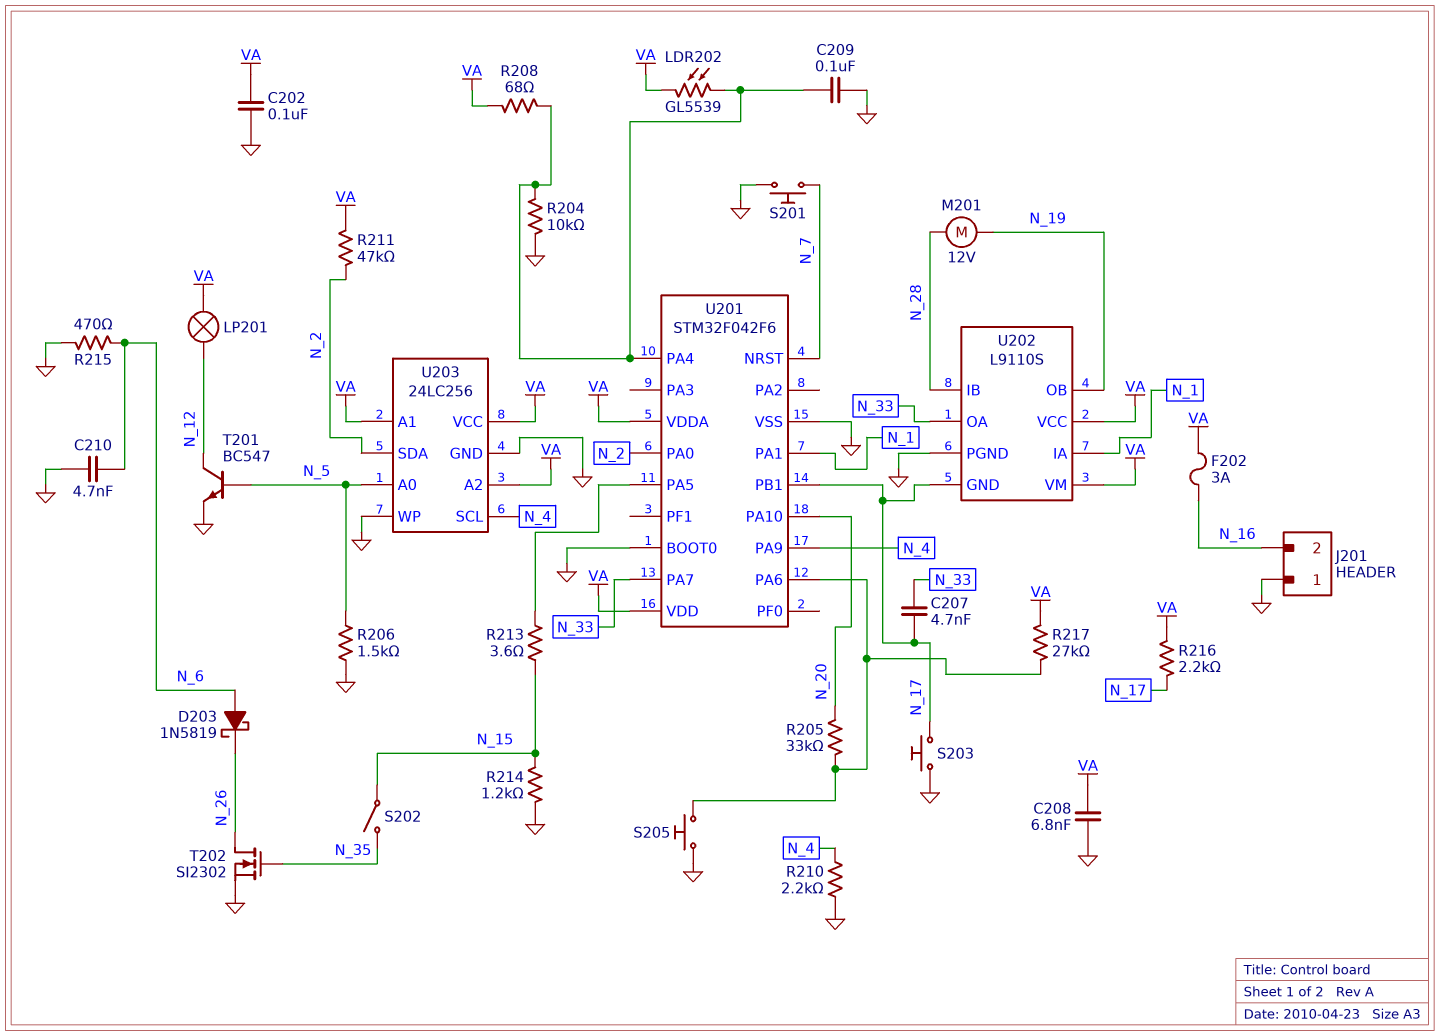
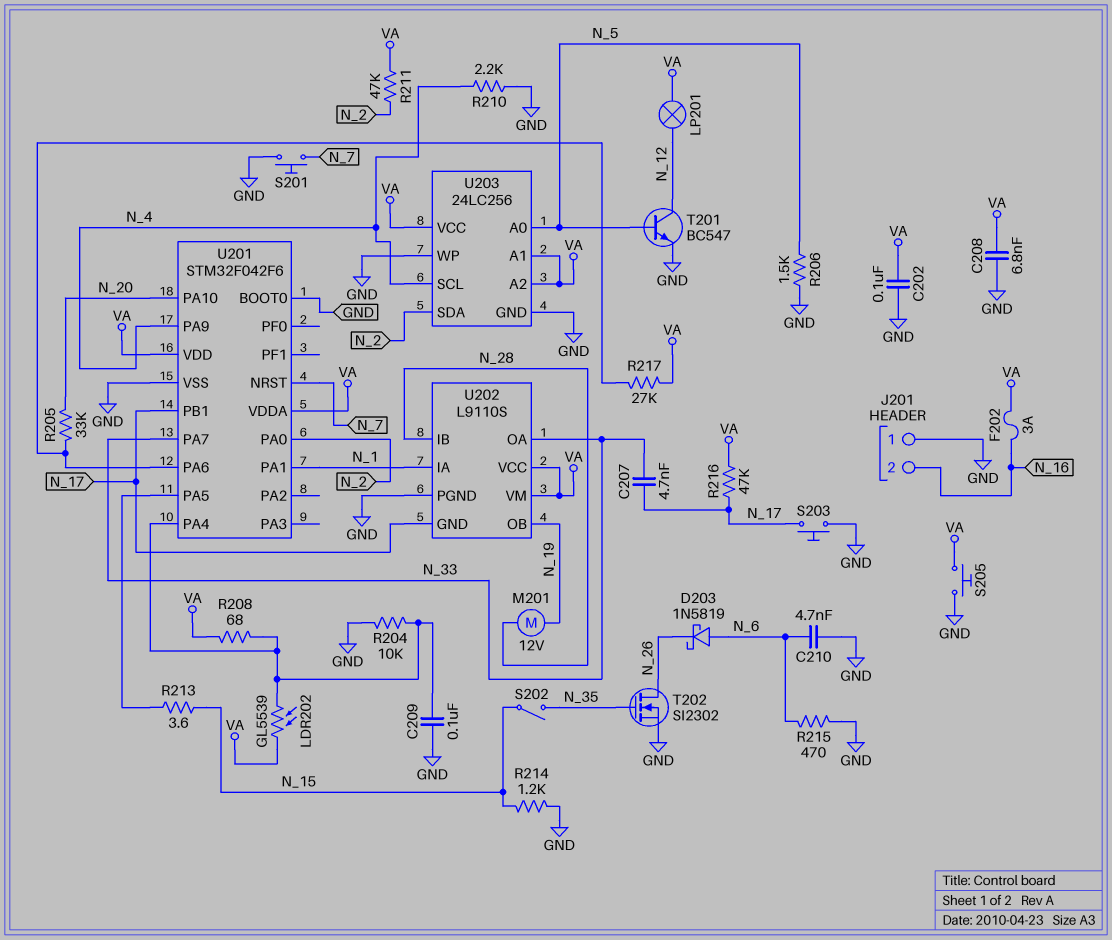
R216: 2.2k (N_17, VA) -> 47k (N_17, VA)
S205: button (GND, U201/PA6) -> button (GND, VA)

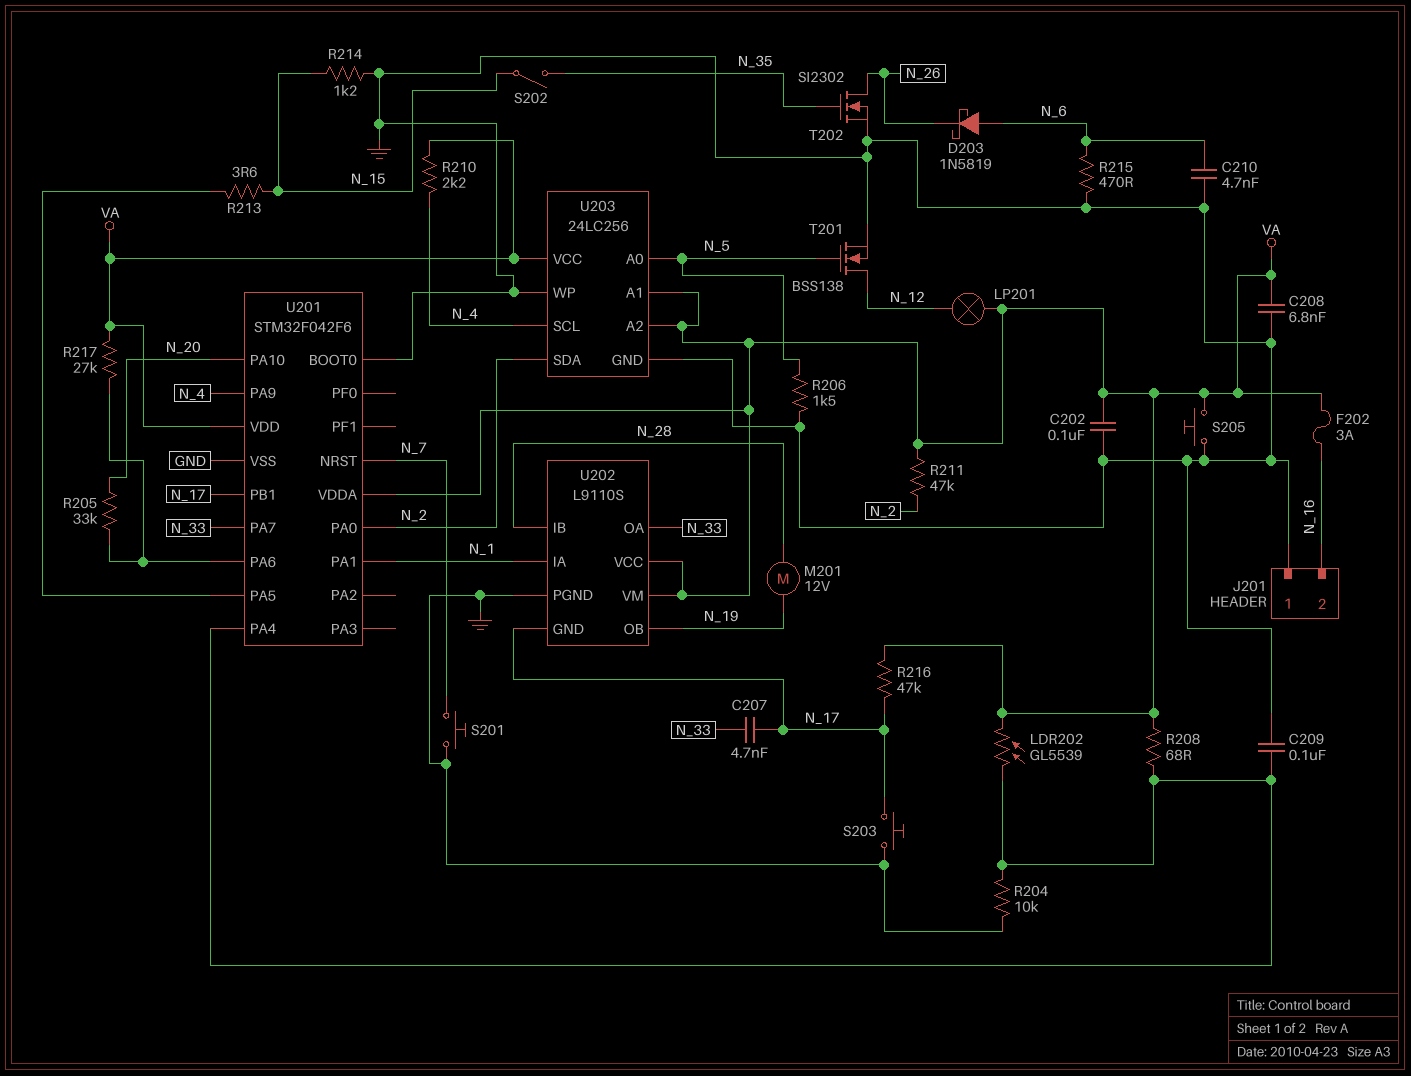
R210: 2.2k (GND, N_4) -> 2.2k (N_4, VA)
T201: NPN BC547 (B N_5, C N_12, E GND) -> NMOS BSS138 (G N_5, D N_12, S GND)

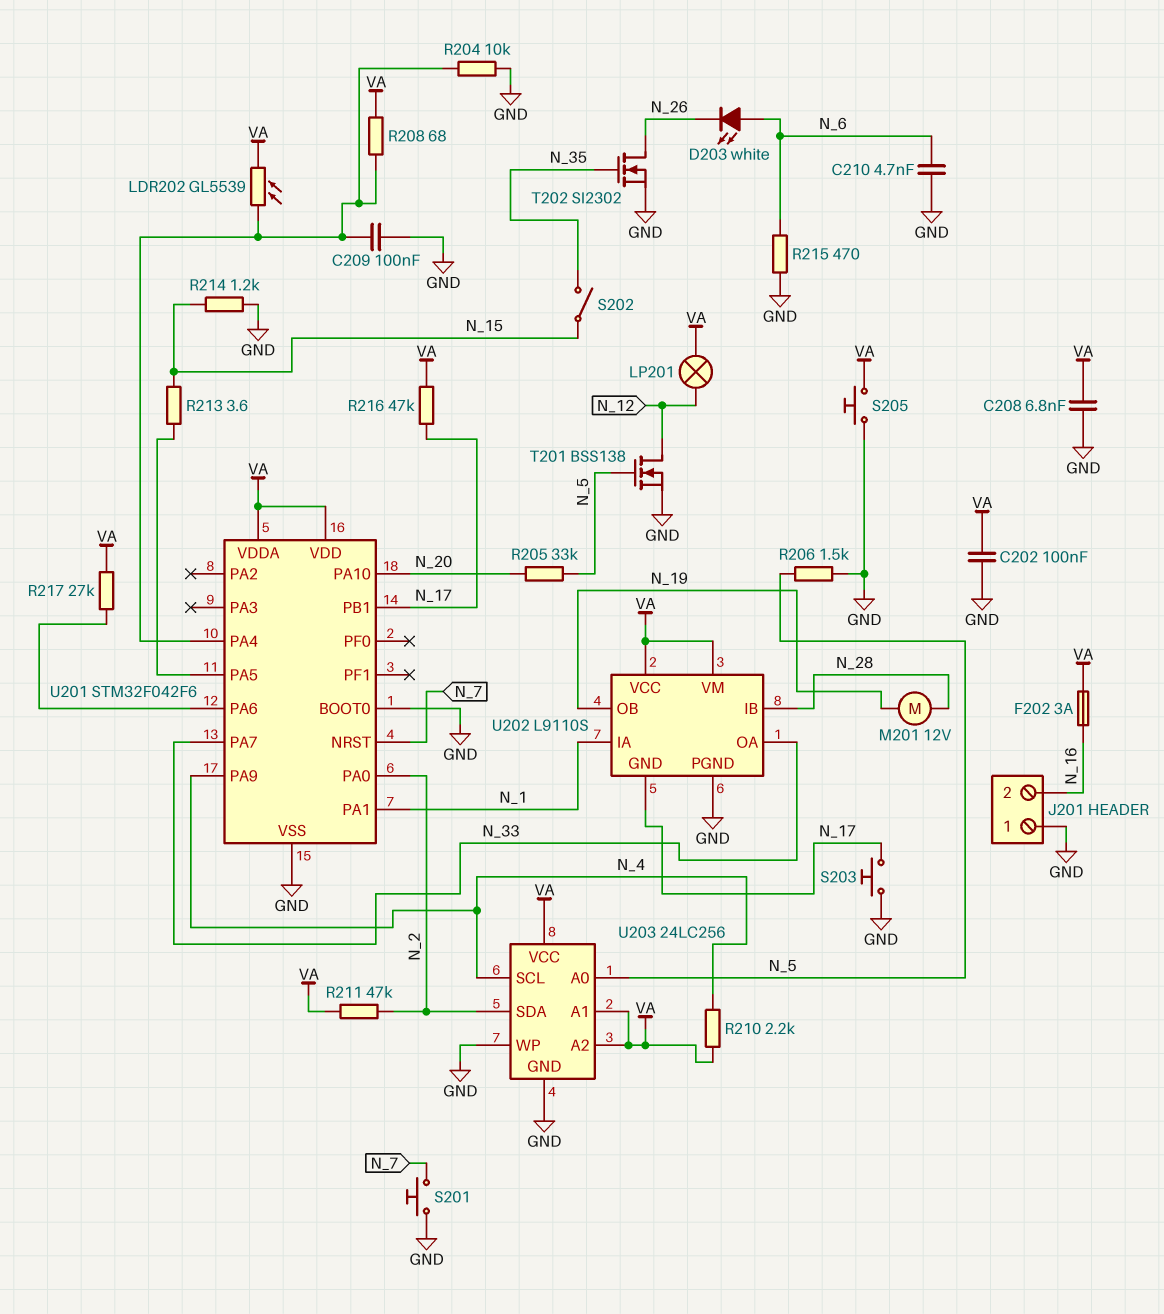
C207: 4.7nF (N_17, N_33) -> none
D203: schottky 1N5819 (A N_6, K N_26) -> LED white (A N_6, K N_26)
R205: 33k (N_20, U201/PA6) -> 33k (N_5, N_20)

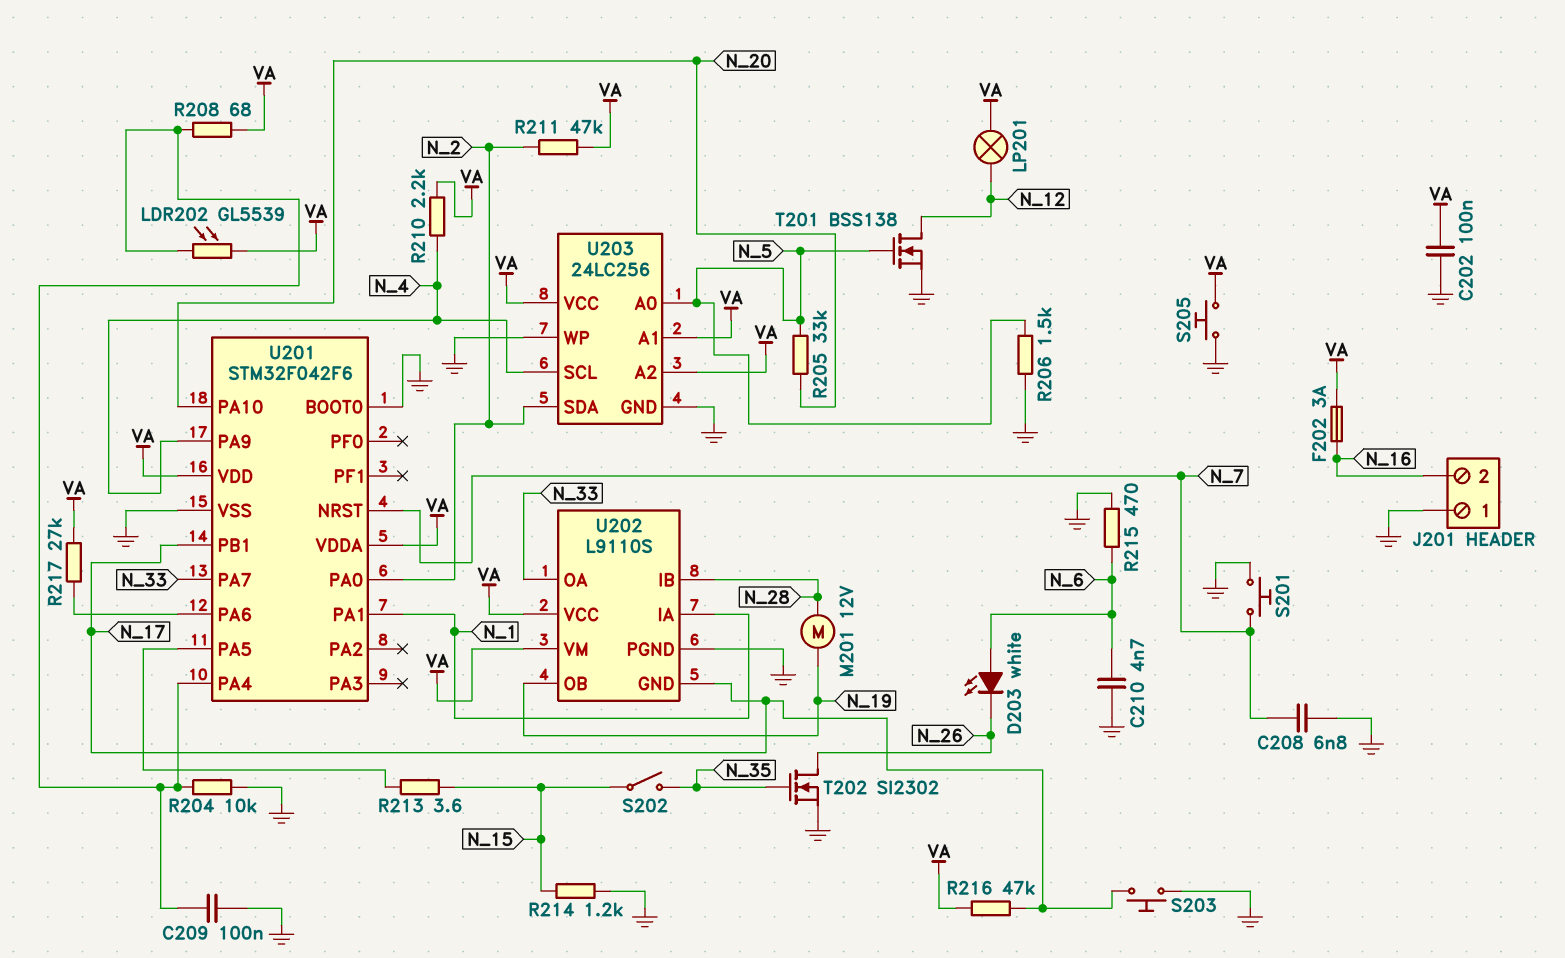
C208: 6.8nF (GND, VA) -> 6.8nF (GND, N_7)

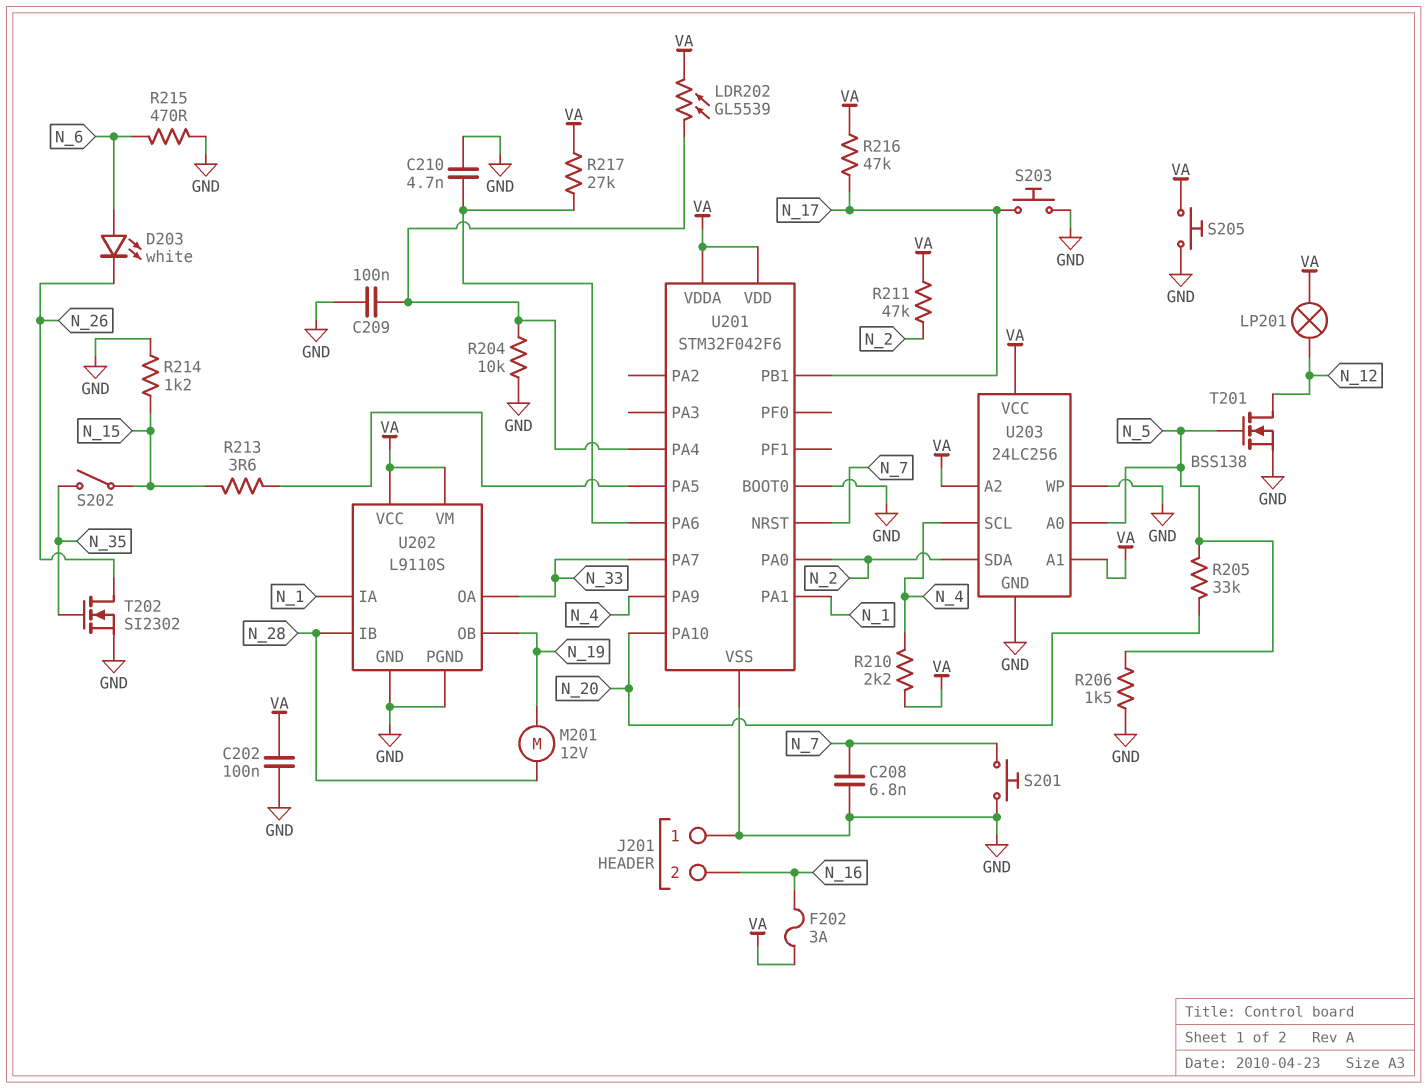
C210: 4.7nF (GND, N_6) -> 4.7nF (GND, U201/PA6)
R208: 68 (U201/PA4, VA) -> none
U202 pin GND: N_17 -> GND

